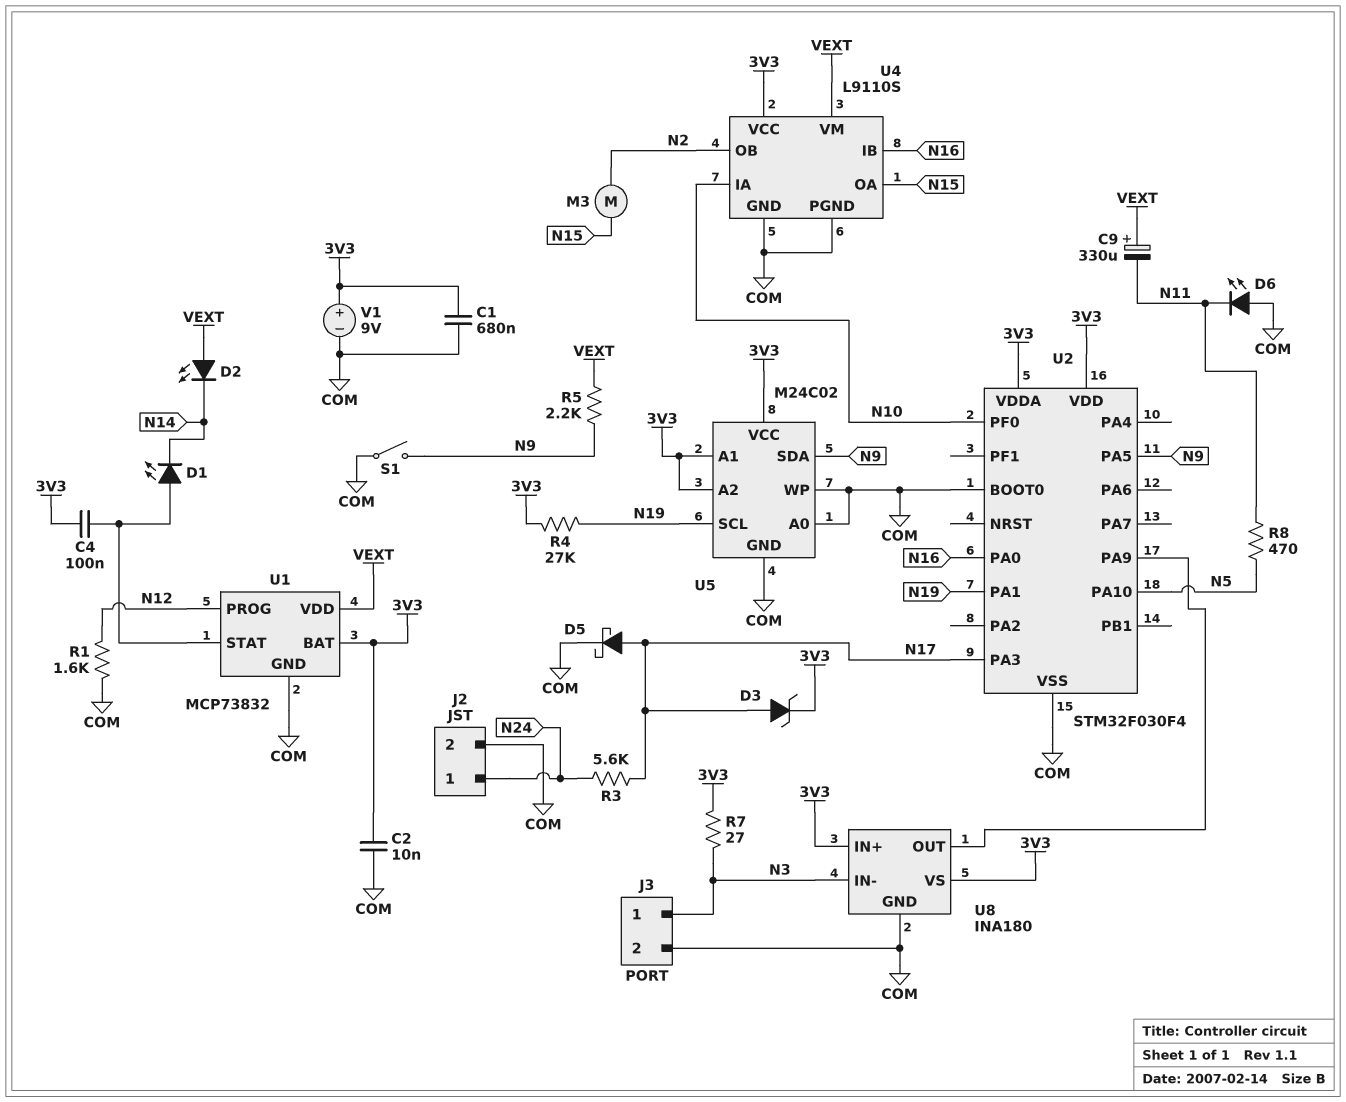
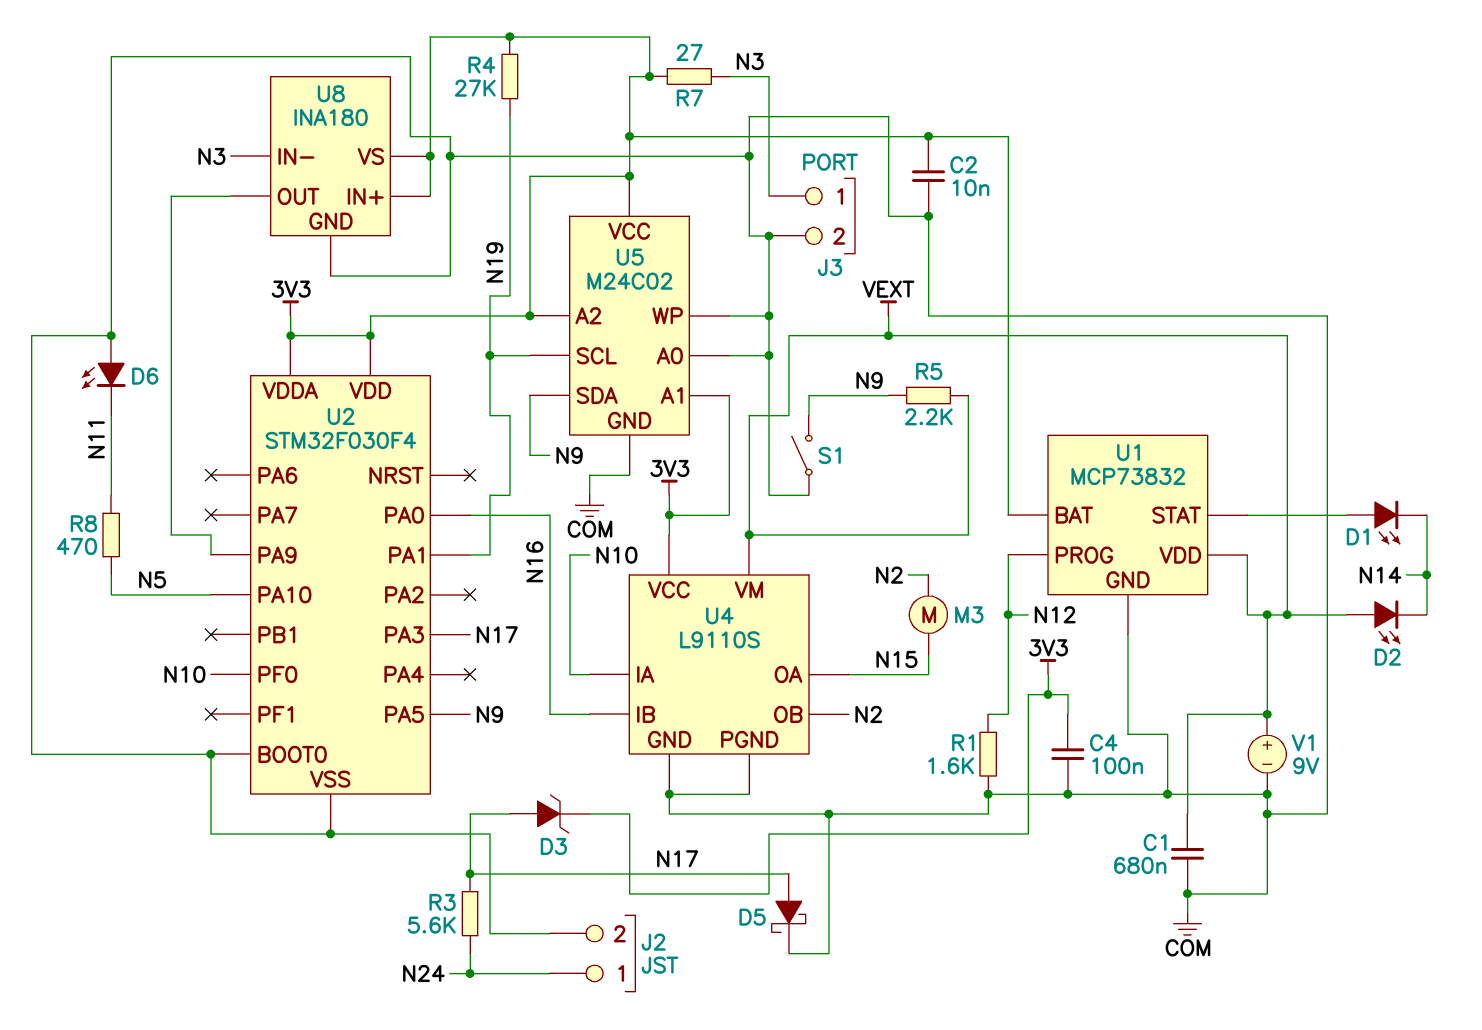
C1: 680nF (3V3, COM) -> 680nF (COM, VEXT)
C4: 100nF (3V3, U1/STAT) -> 100nF (3V3, COM)
C9: 330uF (plus VEXT, minus N11) -> none
V1: 9V (plus 3V3, minus COM) -> 9V (plus VEXT, minus COM)

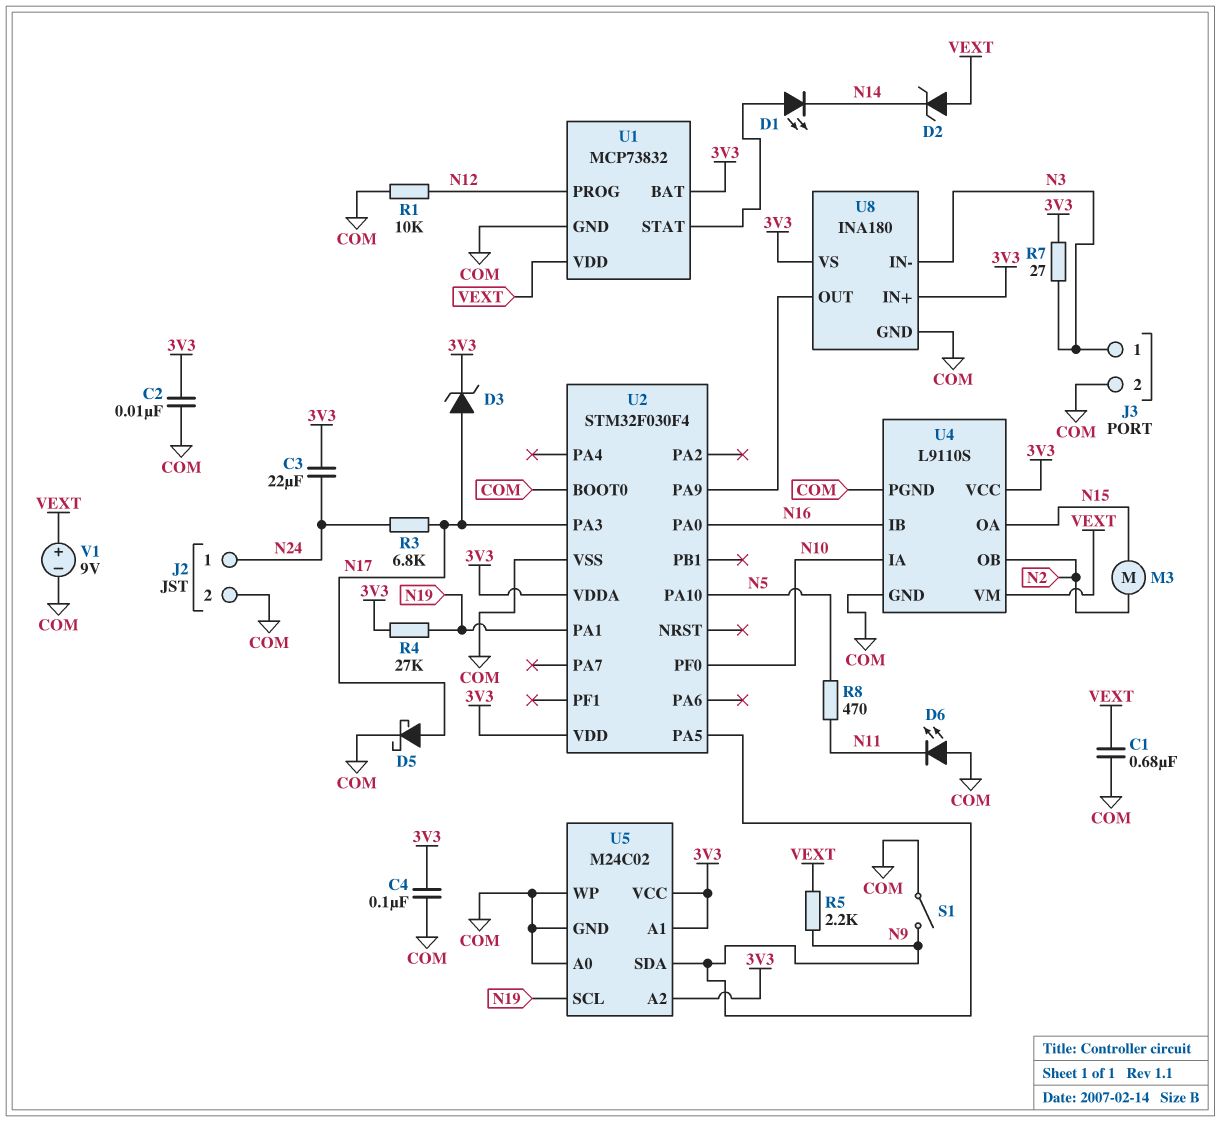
C3: none -> 22uF (3V3, N24)
D2: LED (A VEXT, K N14) -> zener (A VEXT, K N14)
R1: 1.6k (COM, N12) -> 10k (COM, N12)
R3: 5.6k (N17, N24) -> 6.8k (N17, N24)

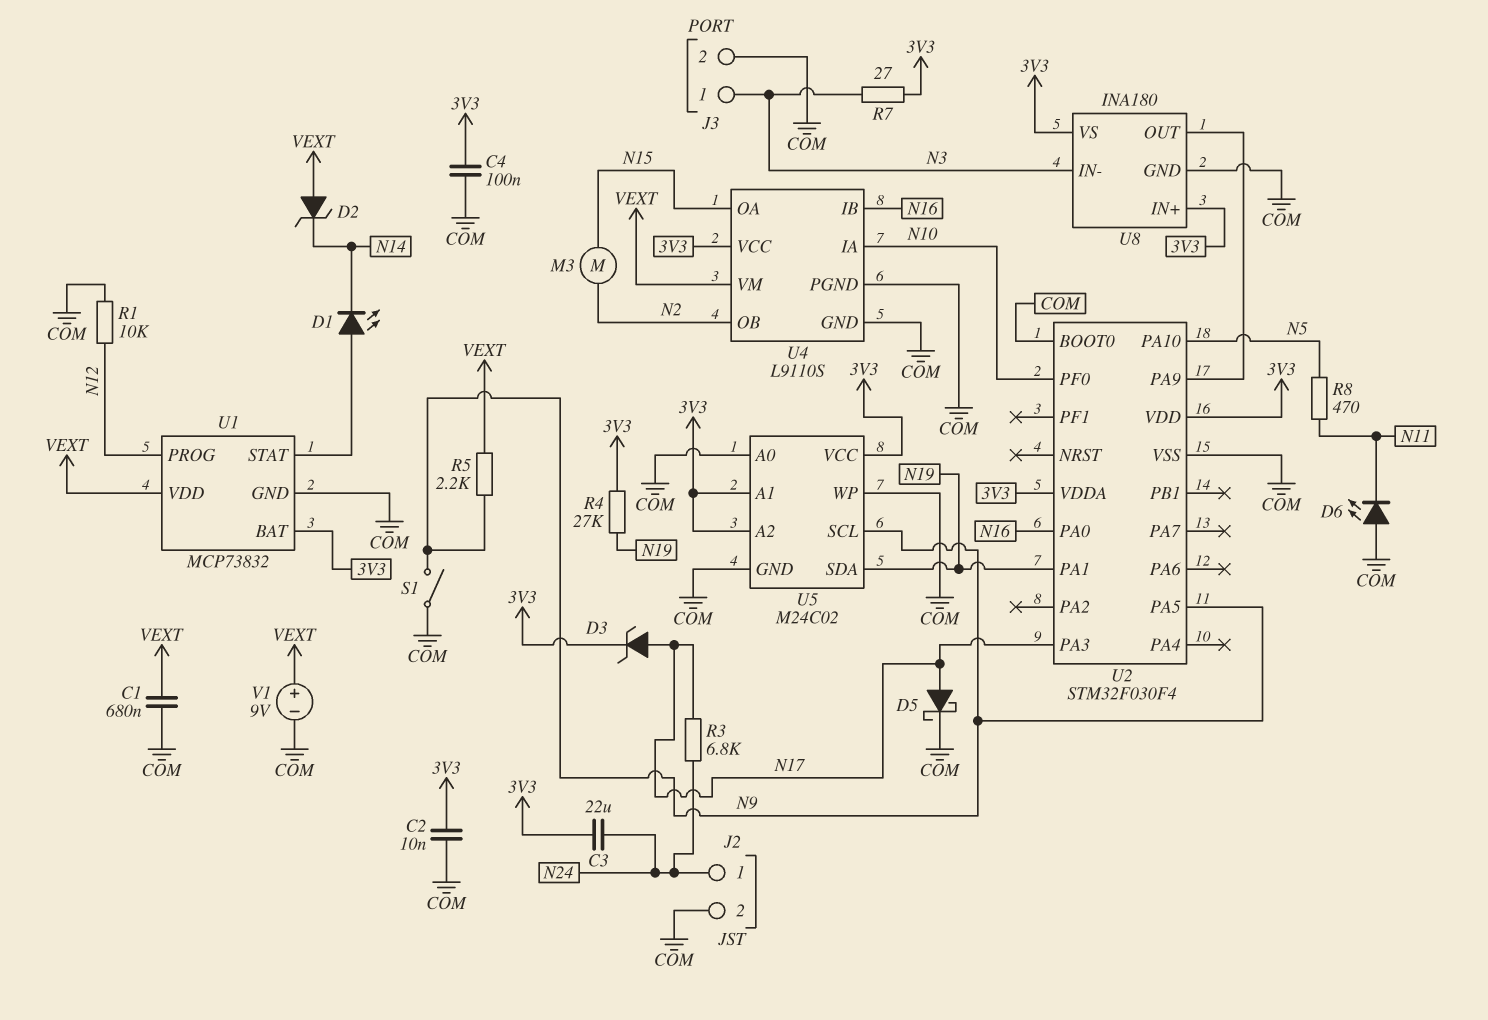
U5 pin SCL: N19 -> N9
U5 pin SDA: N9 -> N19

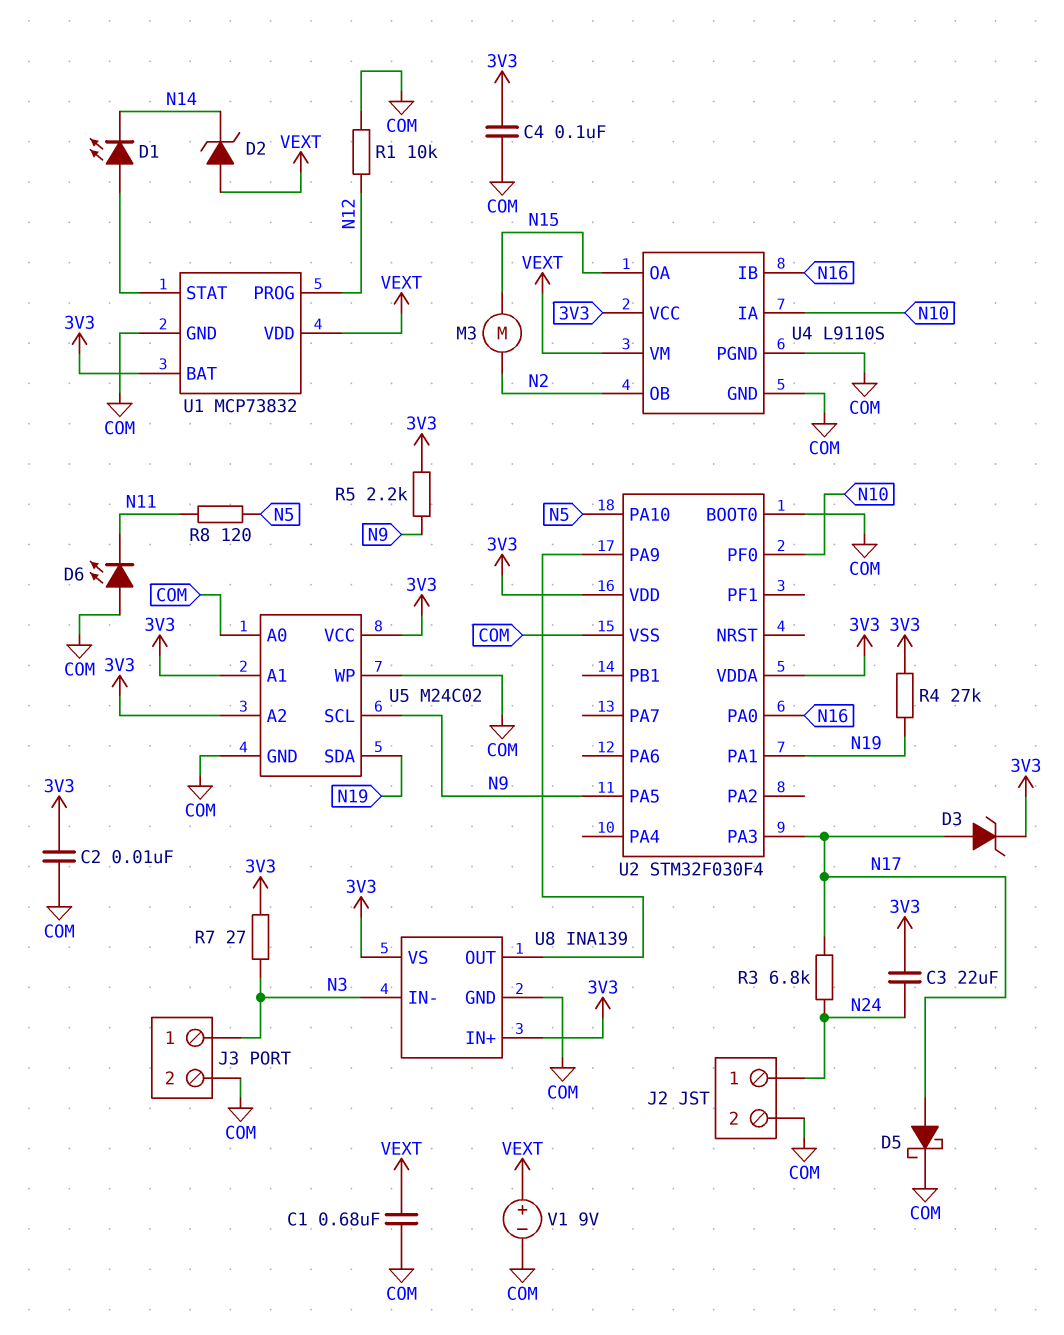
R5: 2.2k (N9, VEXT) -> 2.2k (3V3, N9)
R8: 470 (N5, N11) -> 120 (N5, N11)
S1: switch (COM, N9) -> none
U8: INA180 -> INA139

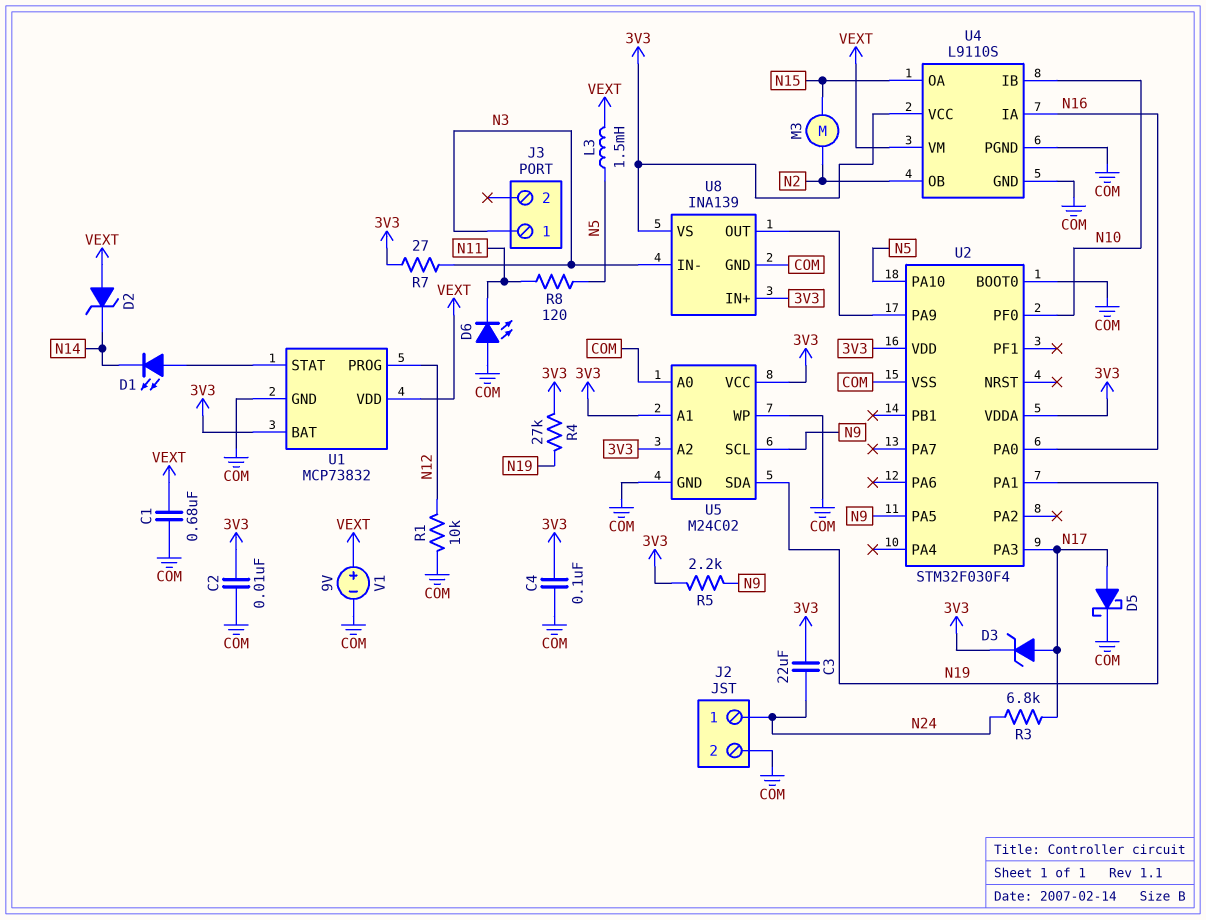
J3 pin 2: COM -> none
L3: none -> 1.5mH (N5, VEXT)
U4 pin IA: N10 -> N16
U4 pin IB: N16 -> N10

